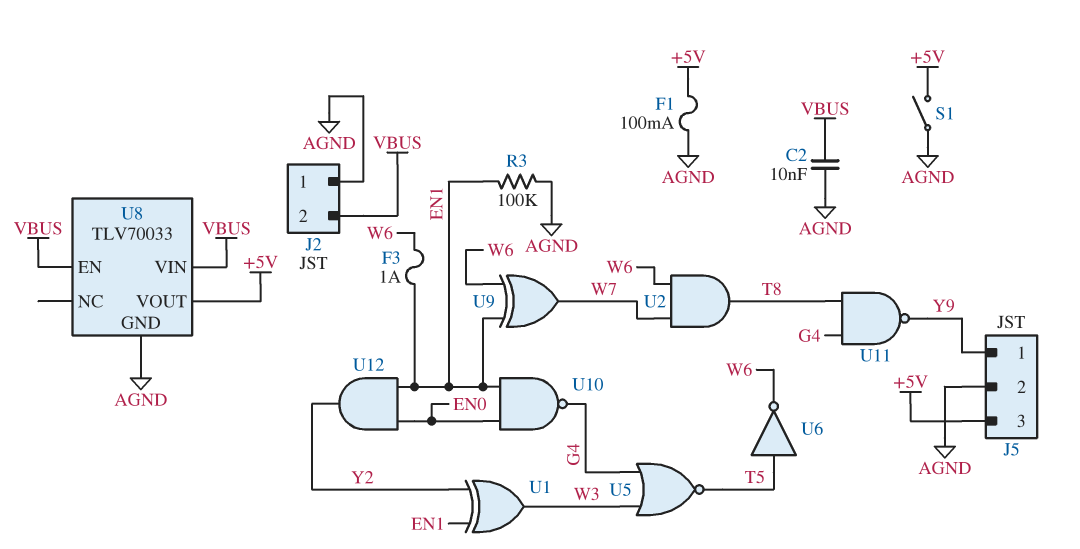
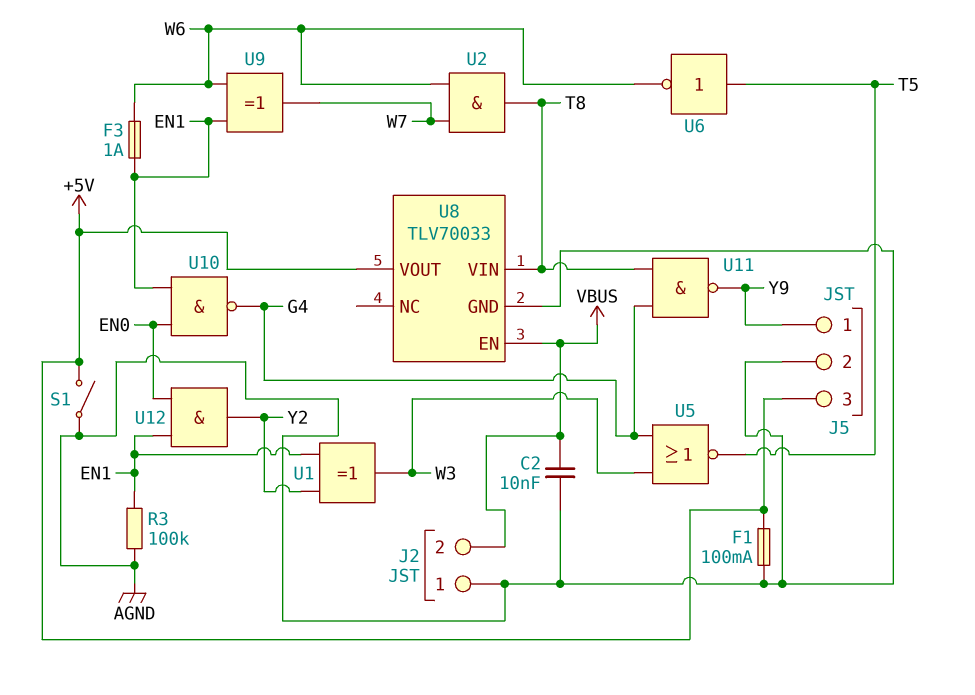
U8 pin VIN: VBUS -> T8

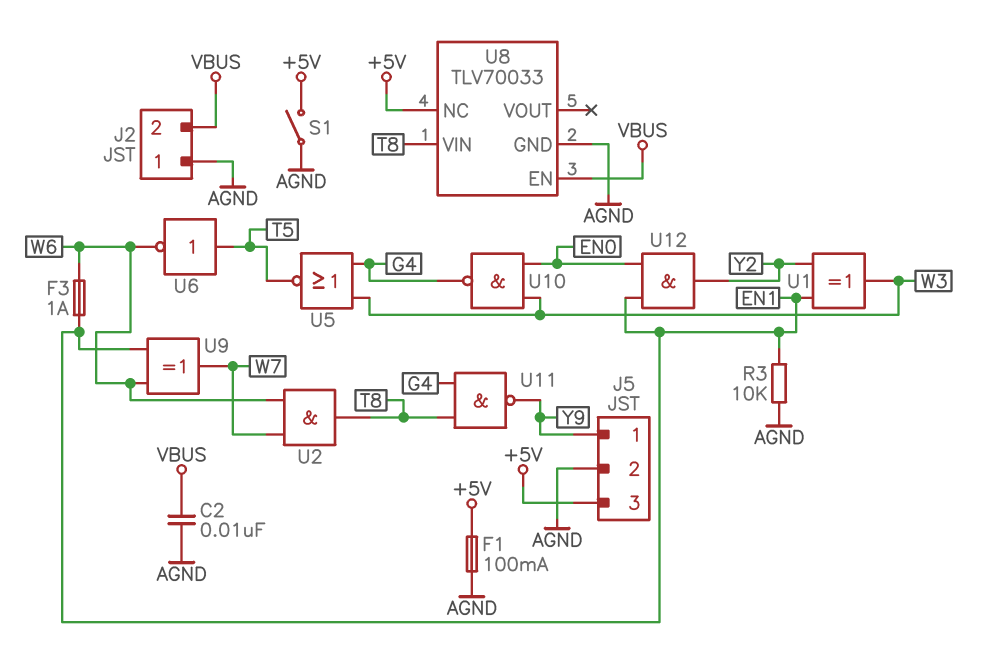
R3: 100k (AGND, EN1) -> 10k (AGND, EN1)
U8 pin NC: none -> +5V
U8 pin VOUT: +5V -> none
U10: NAND (in EN0, in EN1, out G4) -> NAND (in EN0, in W3, out G4)

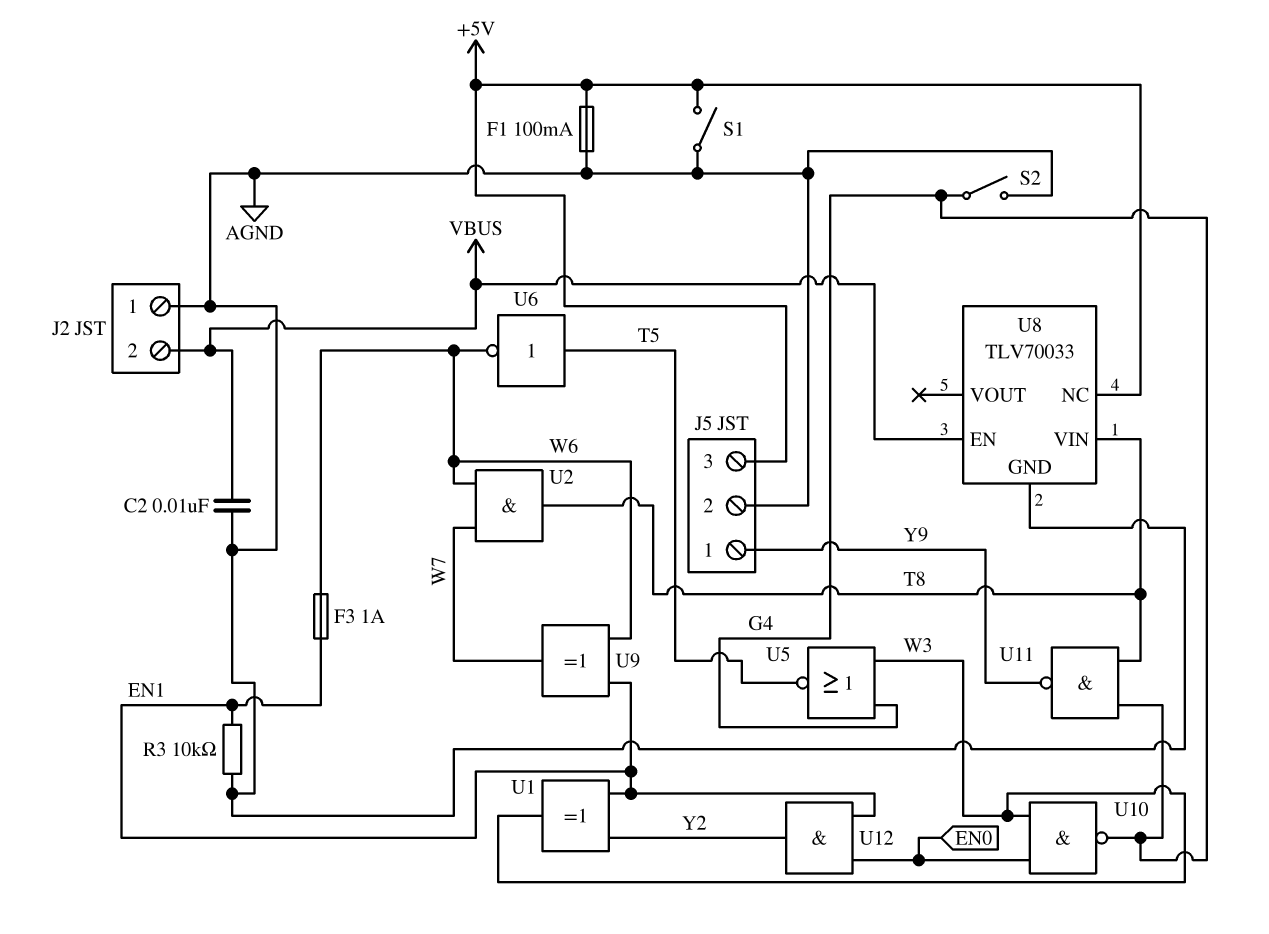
S2: none -> switch (AGND, G4)

